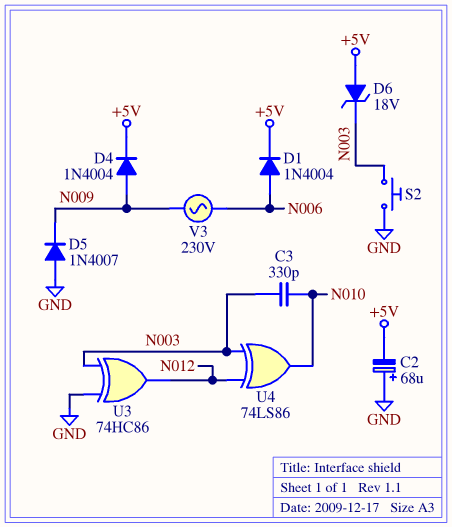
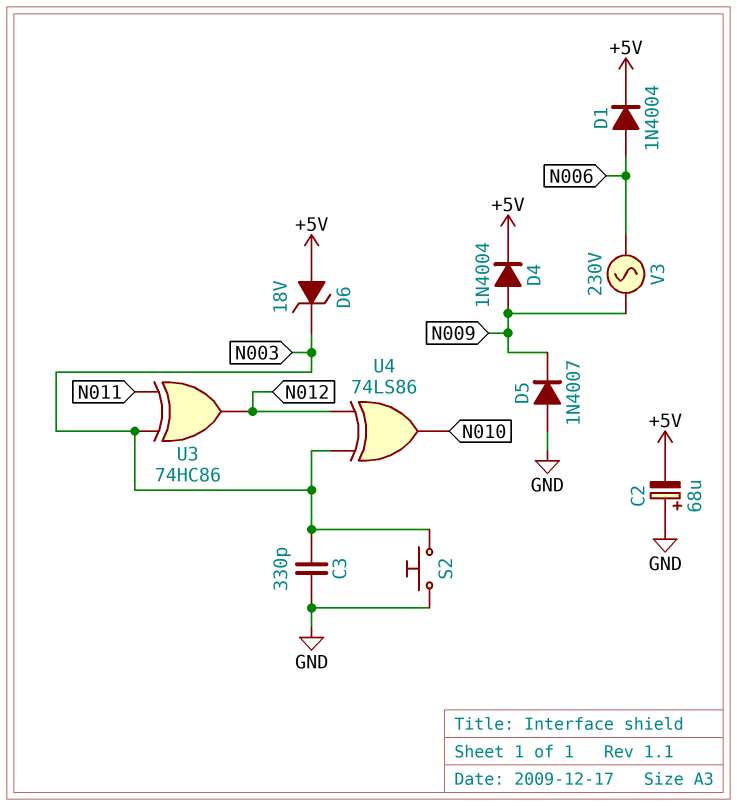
C3: 330pF (N003, N010) -> 330pF (GND, N003)
U3: XOR 74HC86 (in GND, in N003, out N012) -> XOR 74HC86 (in N003, in N011, out N012)

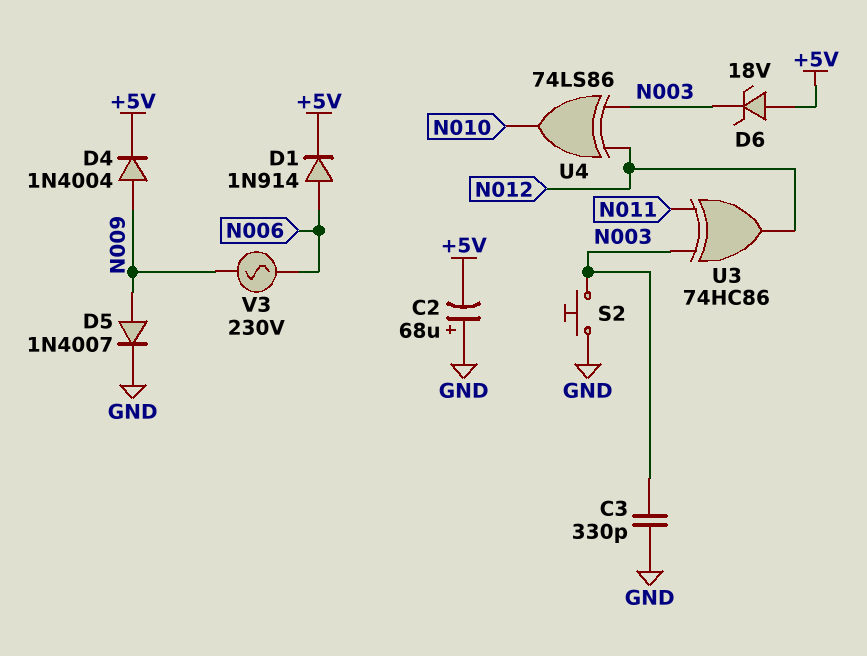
D1: diode 1N4004 (A N006, K +5V) -> diode 1N914 (A N006, K +5V)
D5: diode 1N4007 (A GND, K N009) -> diode 1N4007 (A N009, K GND)

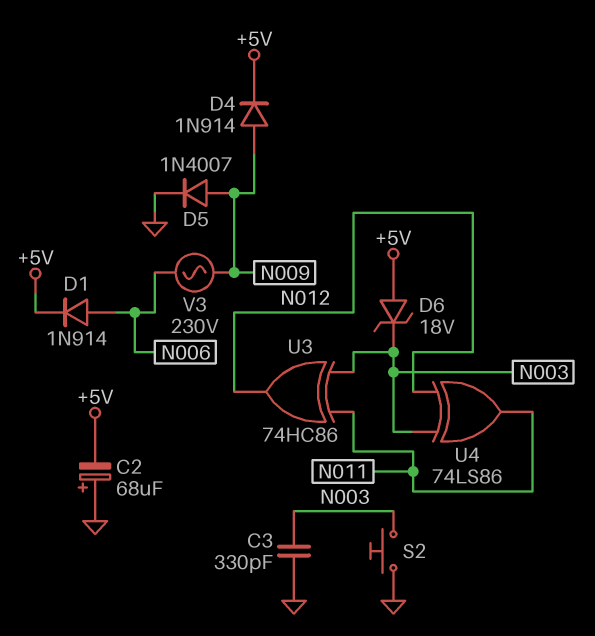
D4: diode 1N4004 (A N009, K +5V) -> diode 1N914 (A N009, K +5V)
U4: XOR 74LS86 (in N003, in N012, out N010) -> XOR 74LS86 (in N003, in N012, out N011)

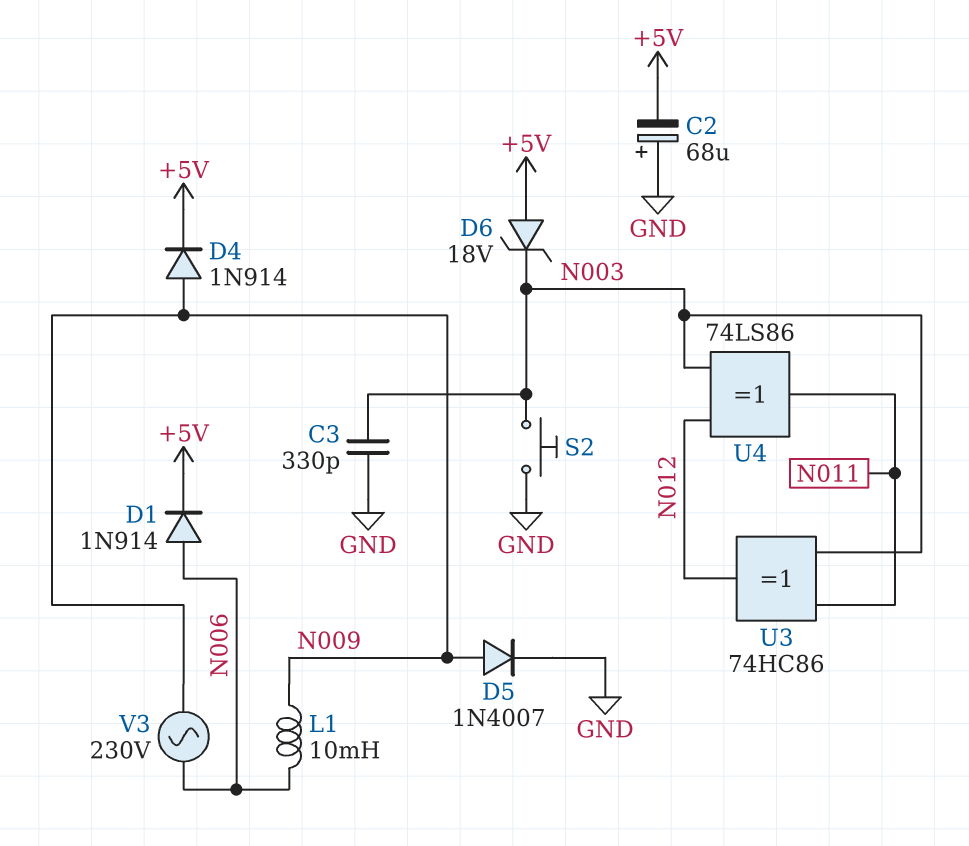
L1: none -> 10mH (N006, N009)

